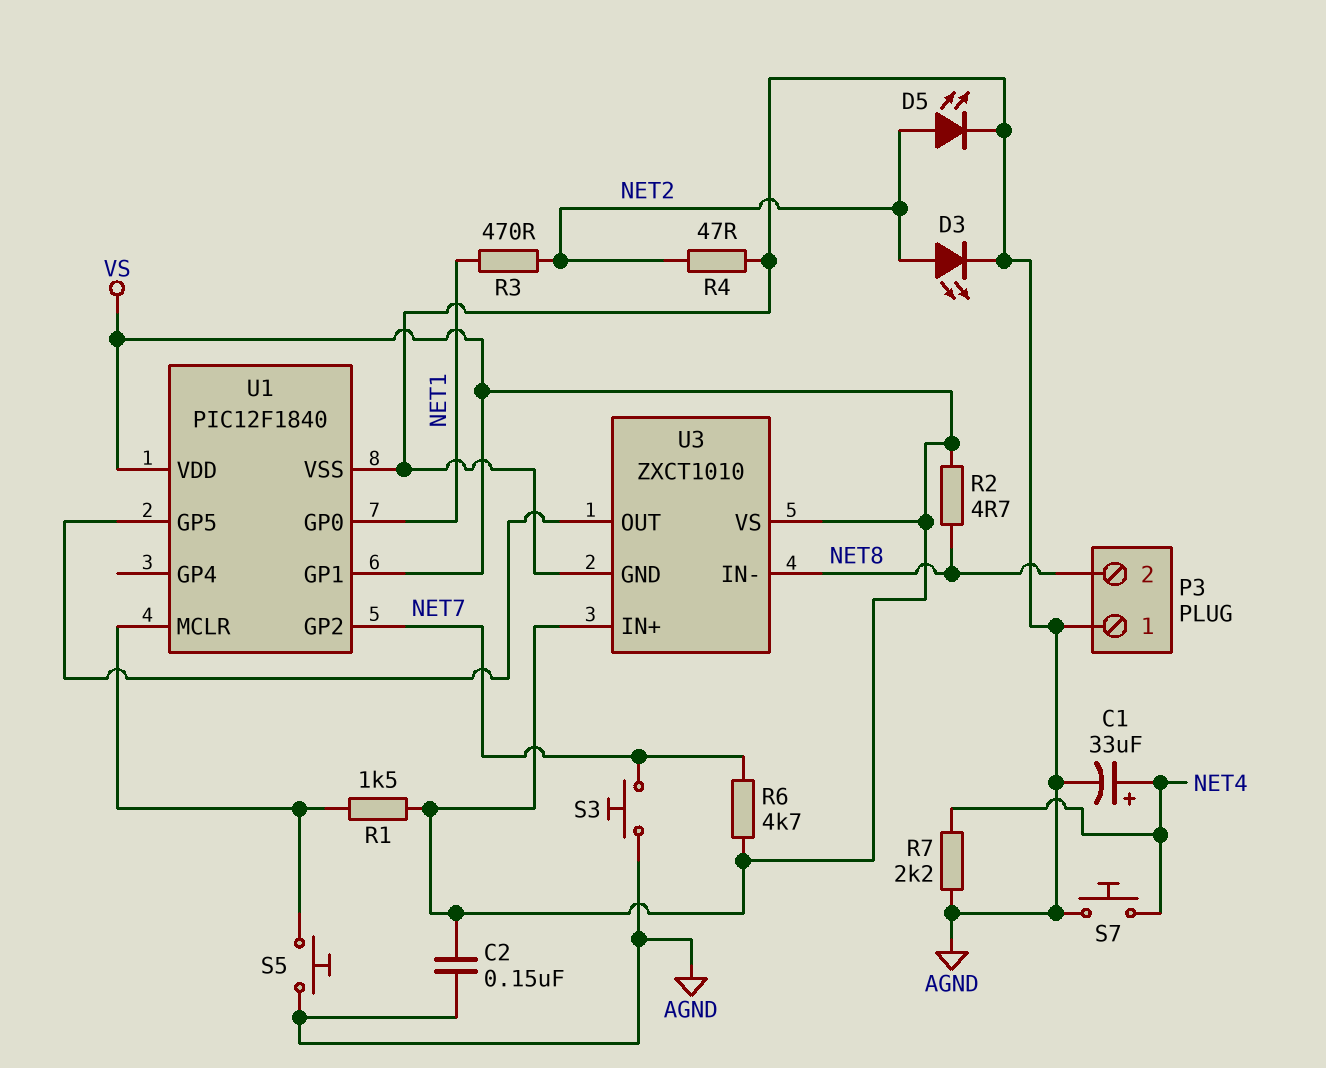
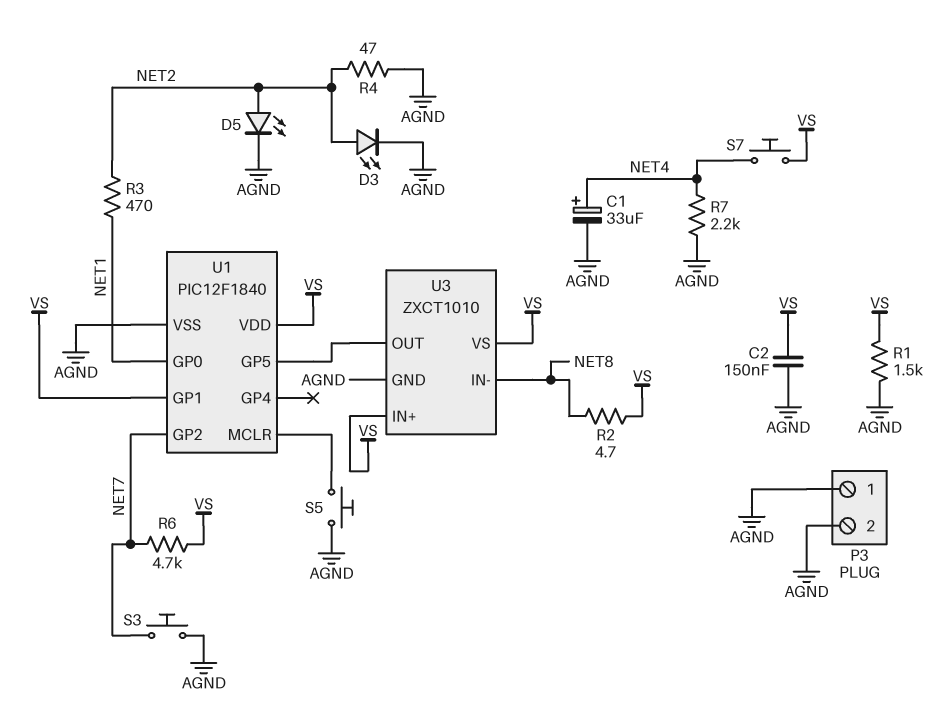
P3 pin 2: NET8 -> AGND
R1: 1.5k (U1/MCLR, VS) -> 1.5k (AGND, VS)
S7: button (AGND, NET4) -> button (NET4, VS)

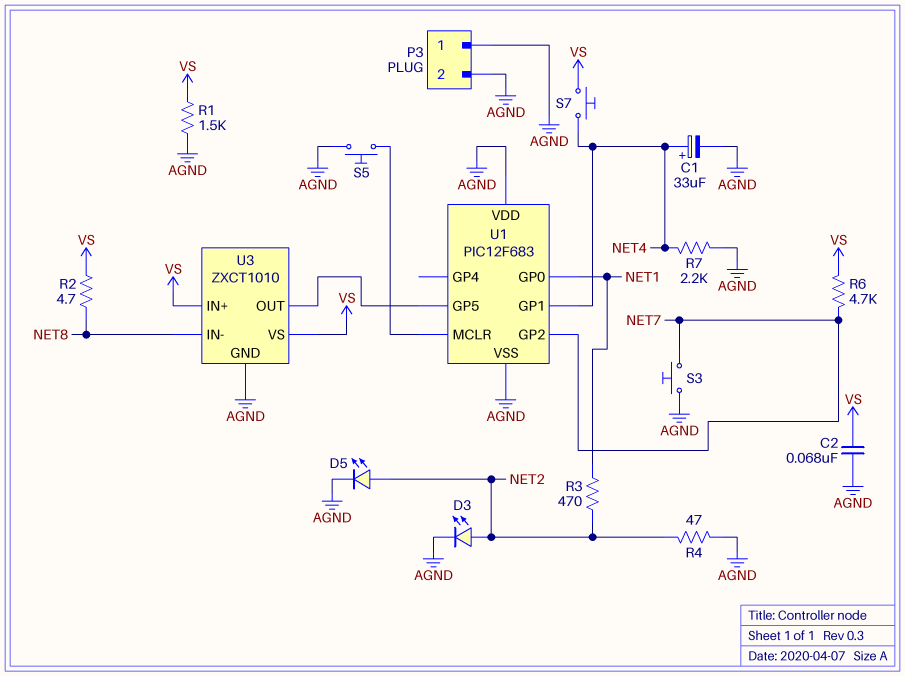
C2: 150nF (AGND, VS) -> 68nF (AGND, VS)
U1: PIC12F1840 -> PIC12F683
U1 pin GP1: VS -> NET4
U1 pin VDD: VS -> AGND

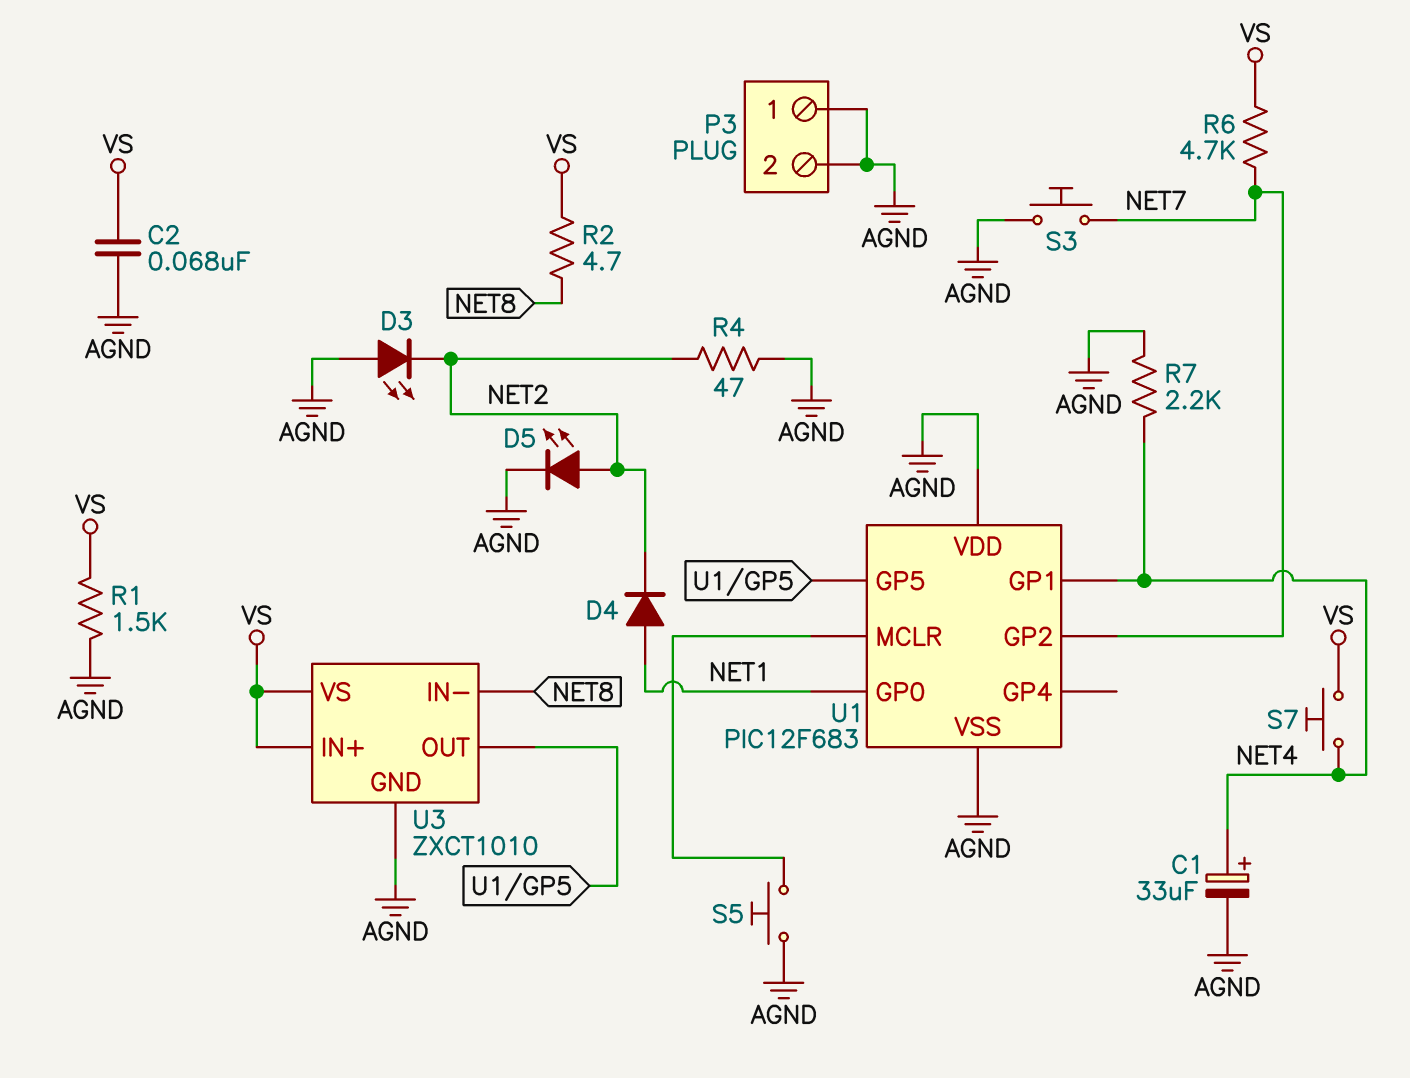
D3: LED (A NET2, K AGND) -> LED (A AGND, K NET2)
D4: none -> diode (A NET1, K NET2)
R3: 470 (NET1, NET2) -> none

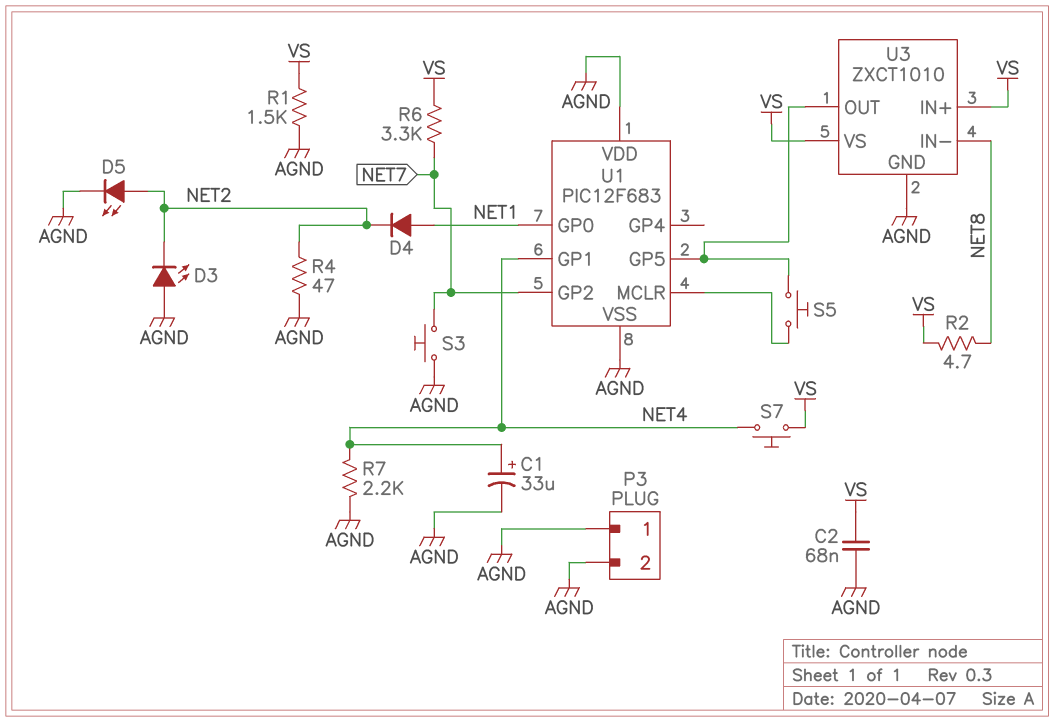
R6: 4.7k (NET7, VS) -> 3.3k (NET7, VS)
S5: button (AGND, U1/MCLR) -> button (U1/GP5, U1/MCLR)

